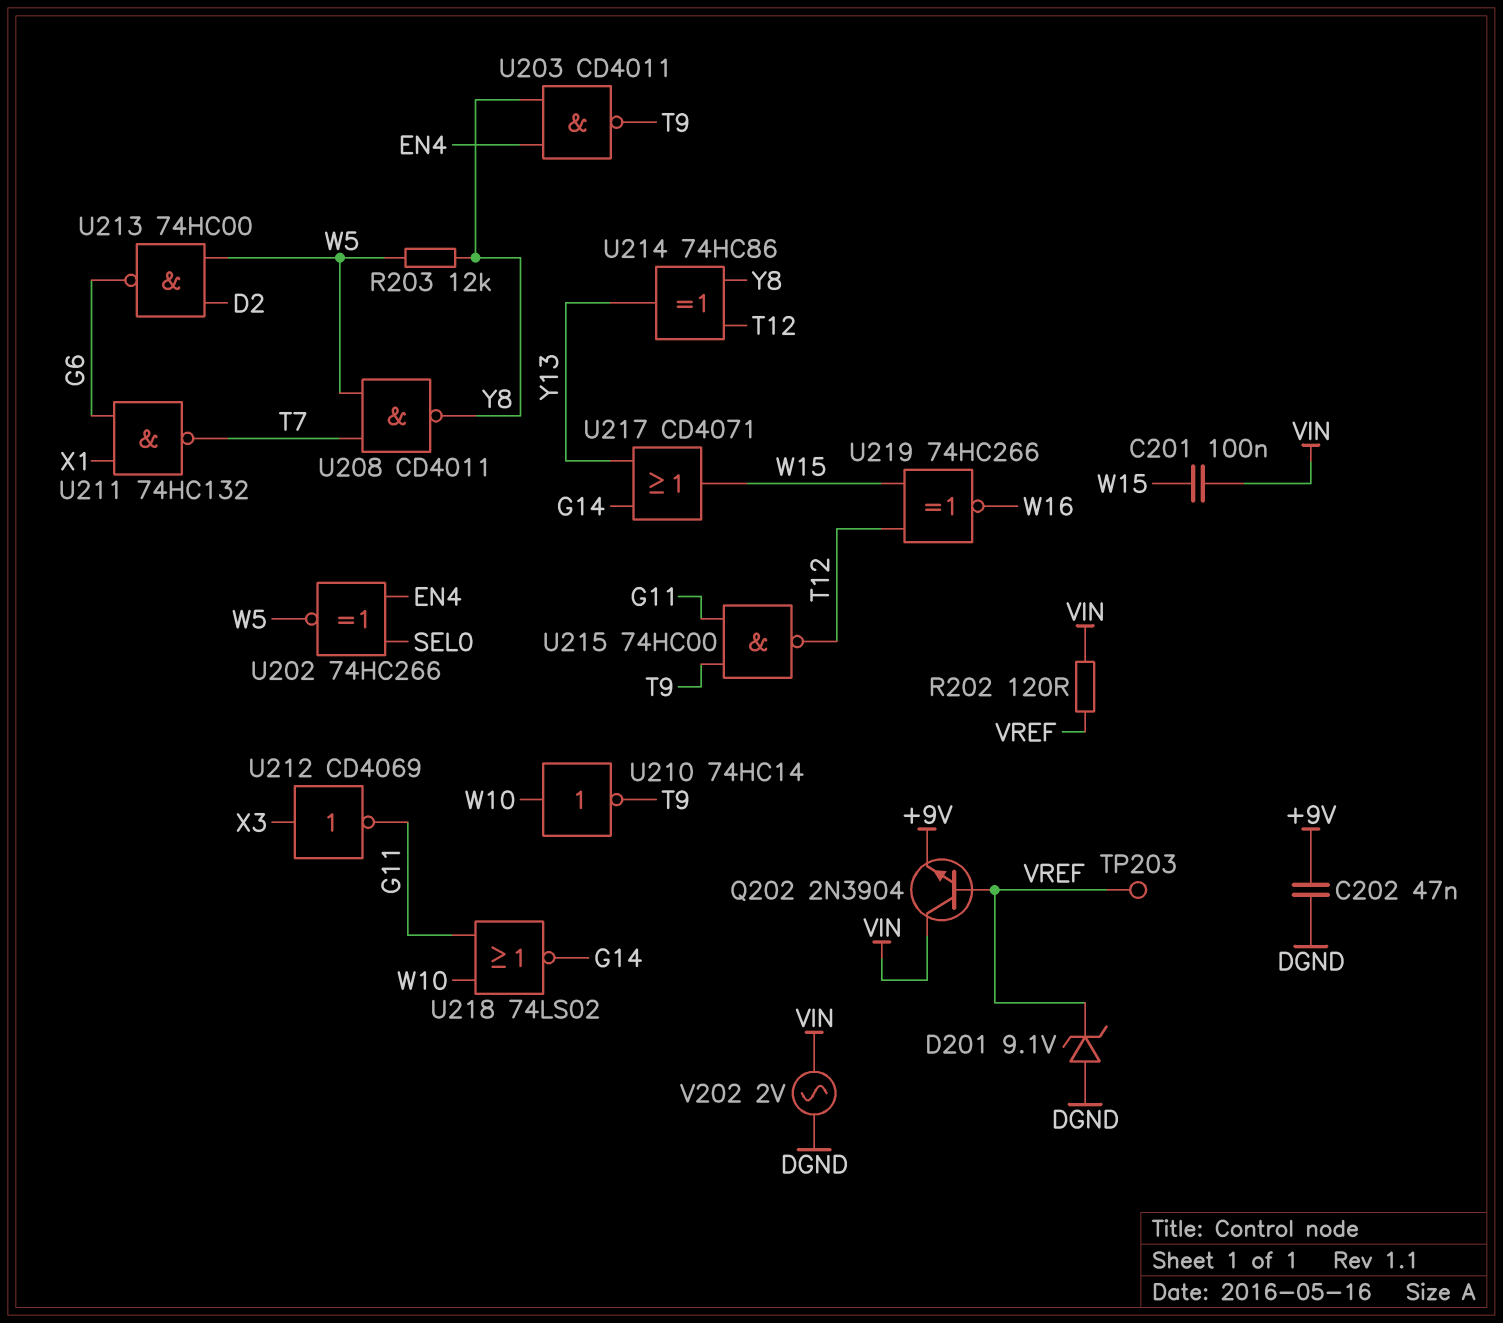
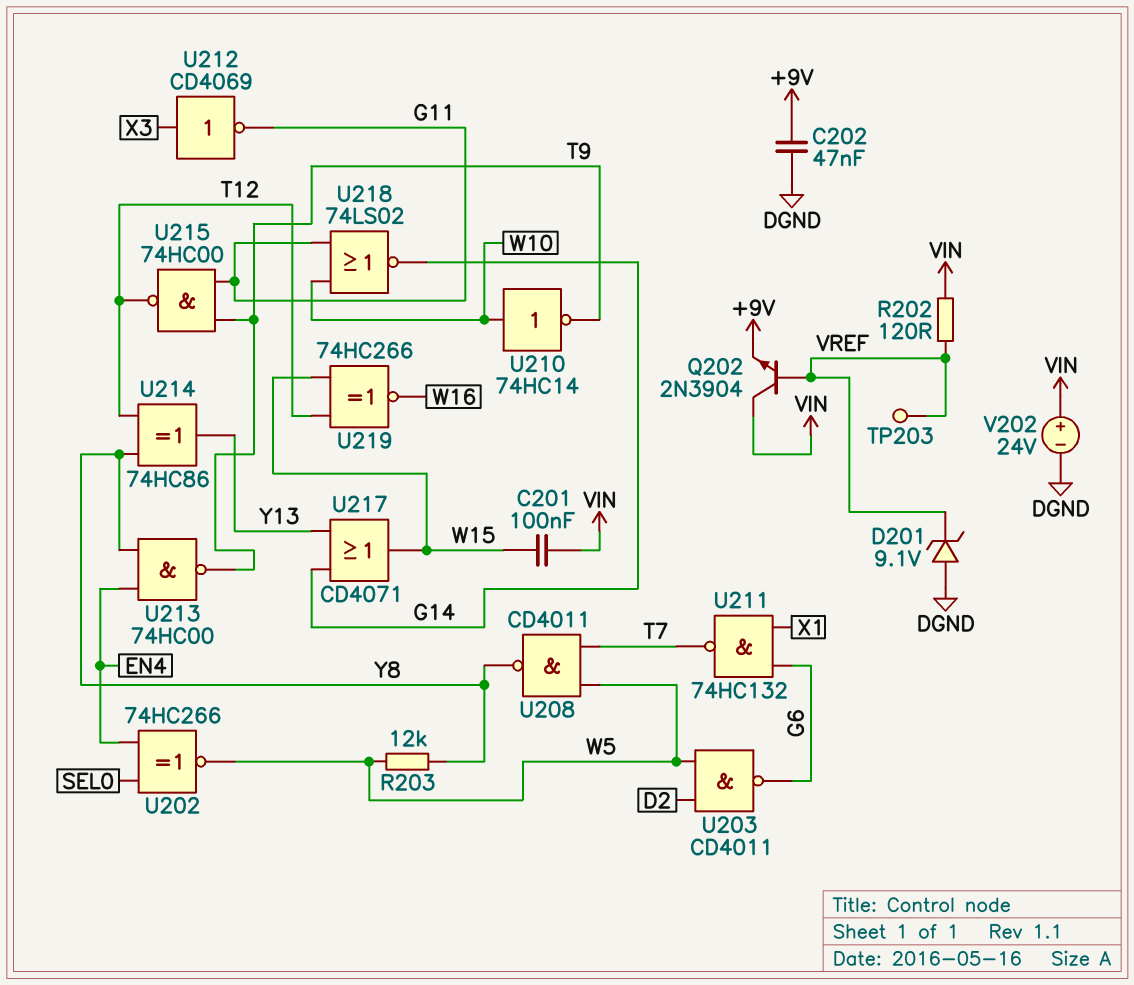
U203: NAND CD4011 (in EN4, in Y8, out T9) -> NAND CD4011 (in D2, in W5, out G6)
U213: NAND 74HC00 (in D2, in W5, out G6) -> NAND 74HC00 (in EN4, in Y8, out T9)
V202: AC 2V (DGND, VIN) -> 24V (plus VIN, minus DGND)

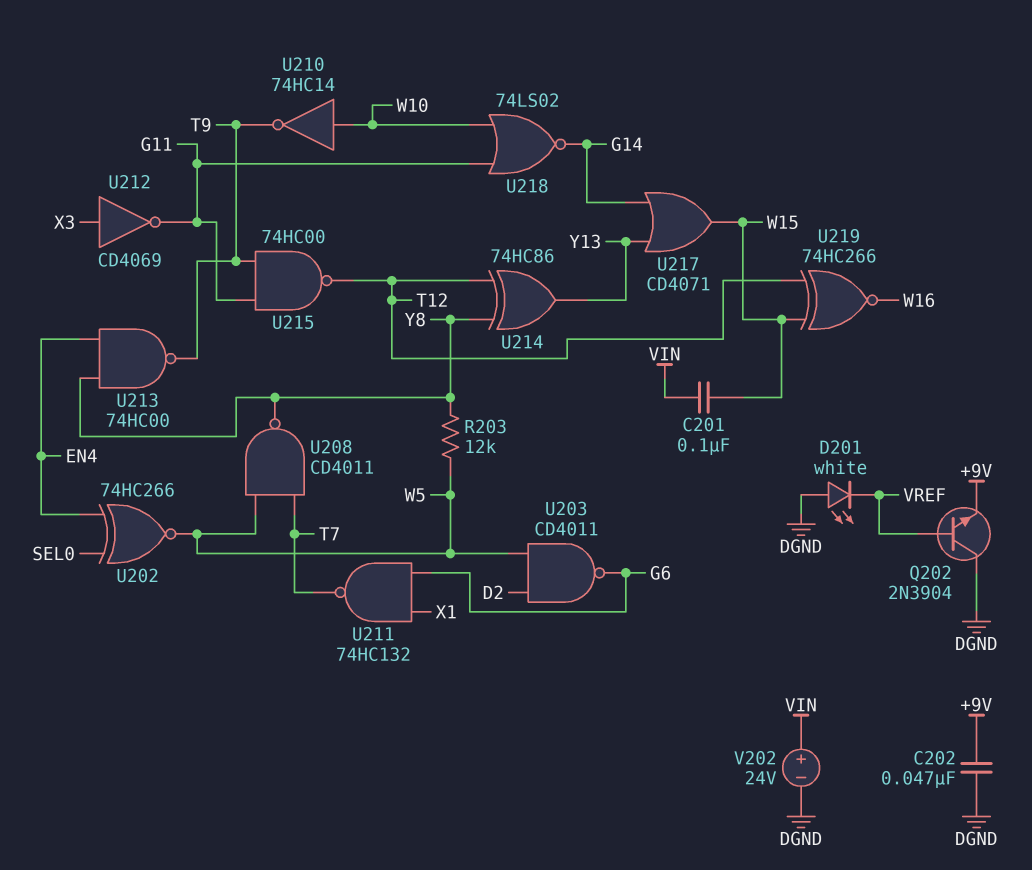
D201: zener 9.1V (A DGND, K VREF) -> LED white (A DGND, K VREF)
Q202: NPN 2N3904 (B VREF, C VIN, E +9V) -> NPN 2N3904 (B VREF, C DGND, E +9V)
R202: 120 (VIN, VREF) -> none
TP203: test point (VREF) -> none

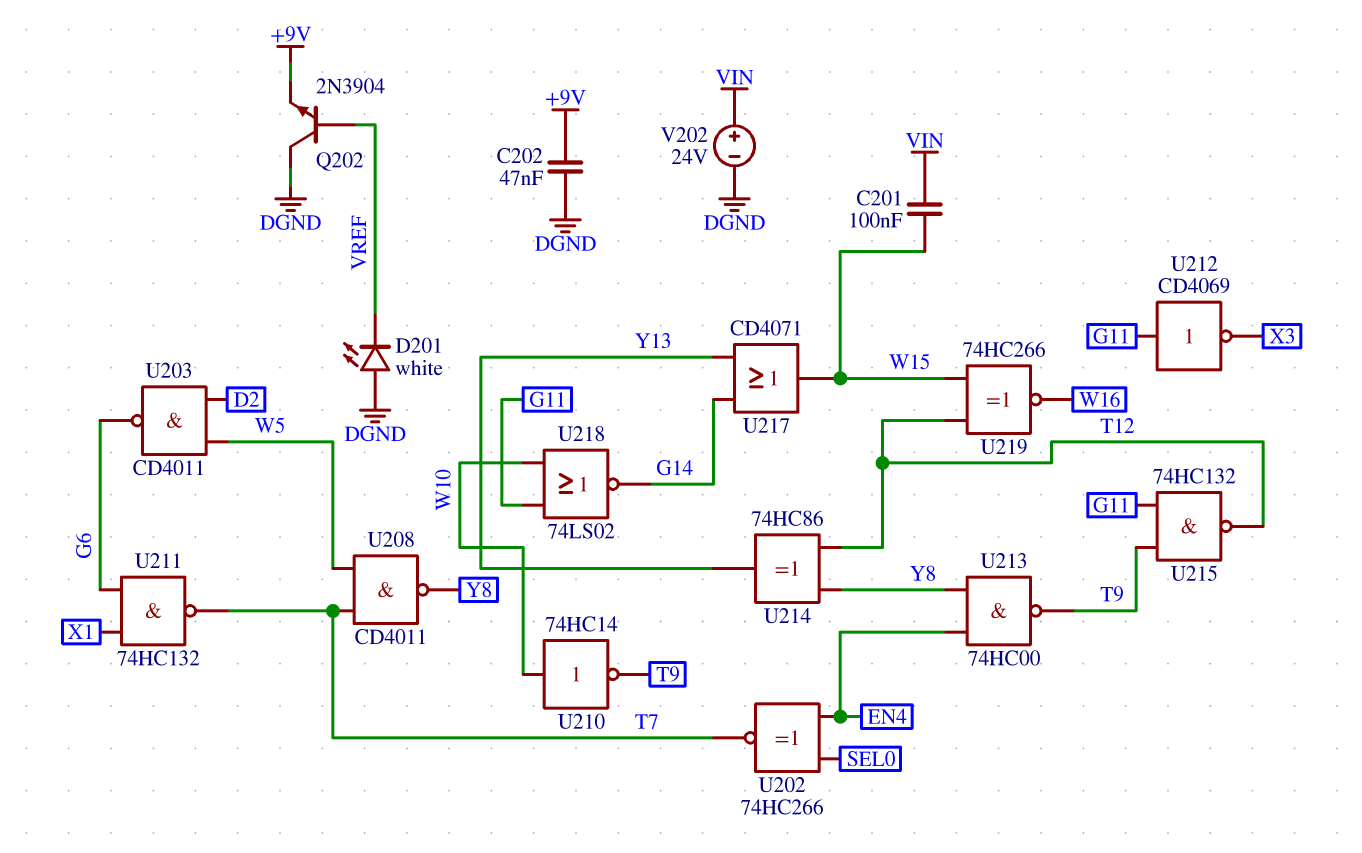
R203: 12k (W5, Y8) -> none
U202: XNOR 74HC266 (in EN4, in SEL0, out W5) -> XNOR 74HC266 (in EN4, in SEL0, out T7)
U212: NOT CD4069 (in X3, out G11) -> NOT CD4069 (in G11, out X3)
U215: NAND 74HC00 (in G11, in T9, out T12) -> NAND 74HC132 (in G11, in T9, out T12)

